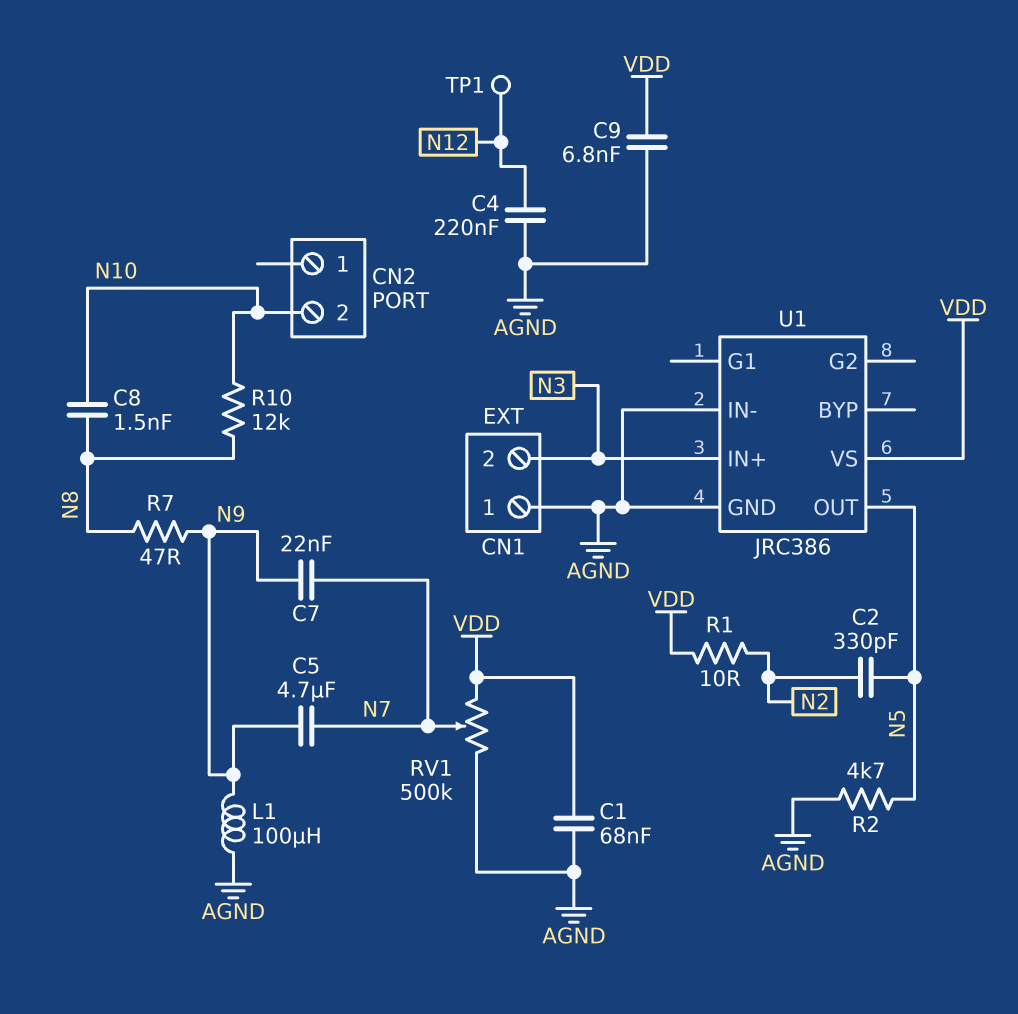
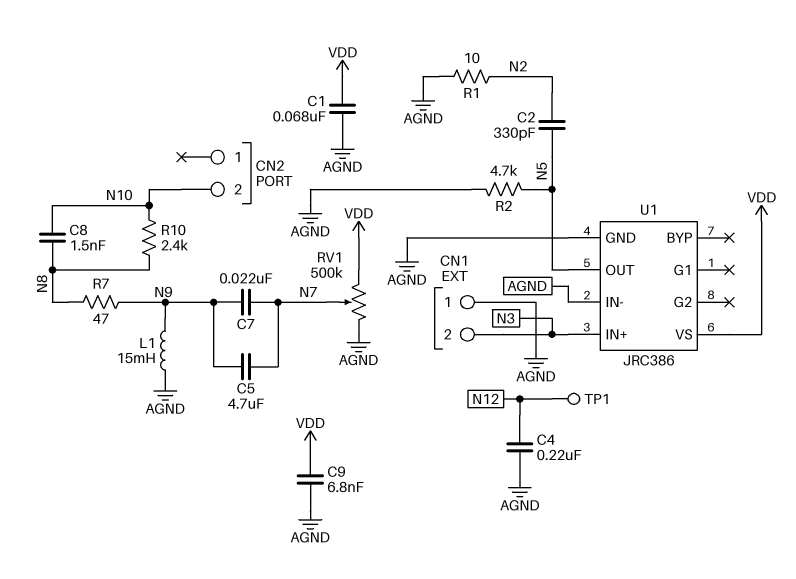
L1: 100uH (AGND, N9) -> 15mH (AGND, N9)
R1: 10 (N2, VDD) -> 10 (AGND, N2)
R10: 12k (N8, N10) -> 2.4k (N8, N10)

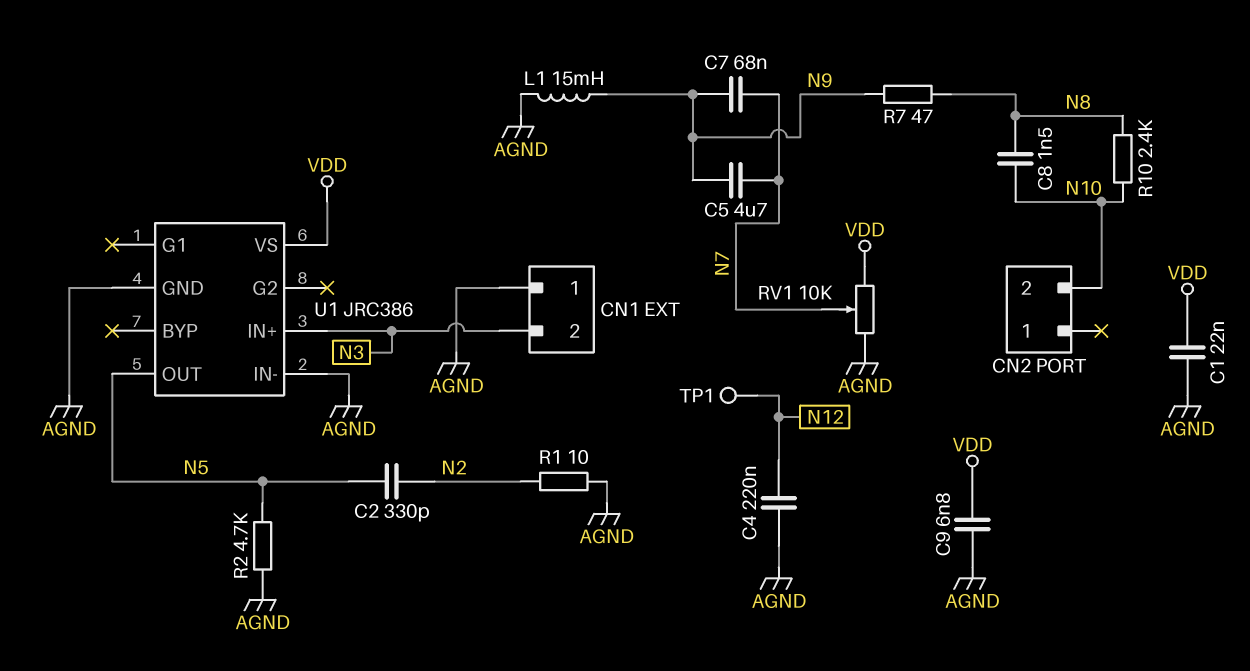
C1: 68nF (AGND, VDD) -> 22nF (AGND, VDD)
C7: 22nF (N7, N9) -> 68nF (N7, N9)
RV1: 500k (AGND, VDD, wiper N7) -> 10k (AGND, VDD, wiper N7)

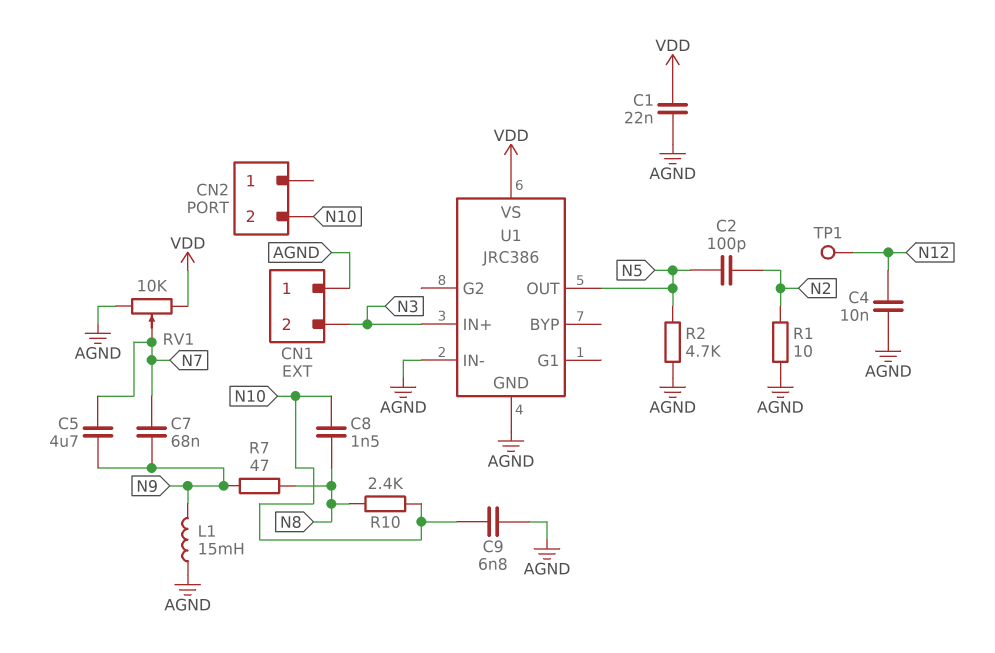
C2: 330pF (N2, N5) -> 100pF (N2, N5)
C4: 220nF (AGND, N12) -> 10nF (AGND, N12)
C9: 6.8nF (AGND, VDD) -> 6.8nF (AGND, N10)

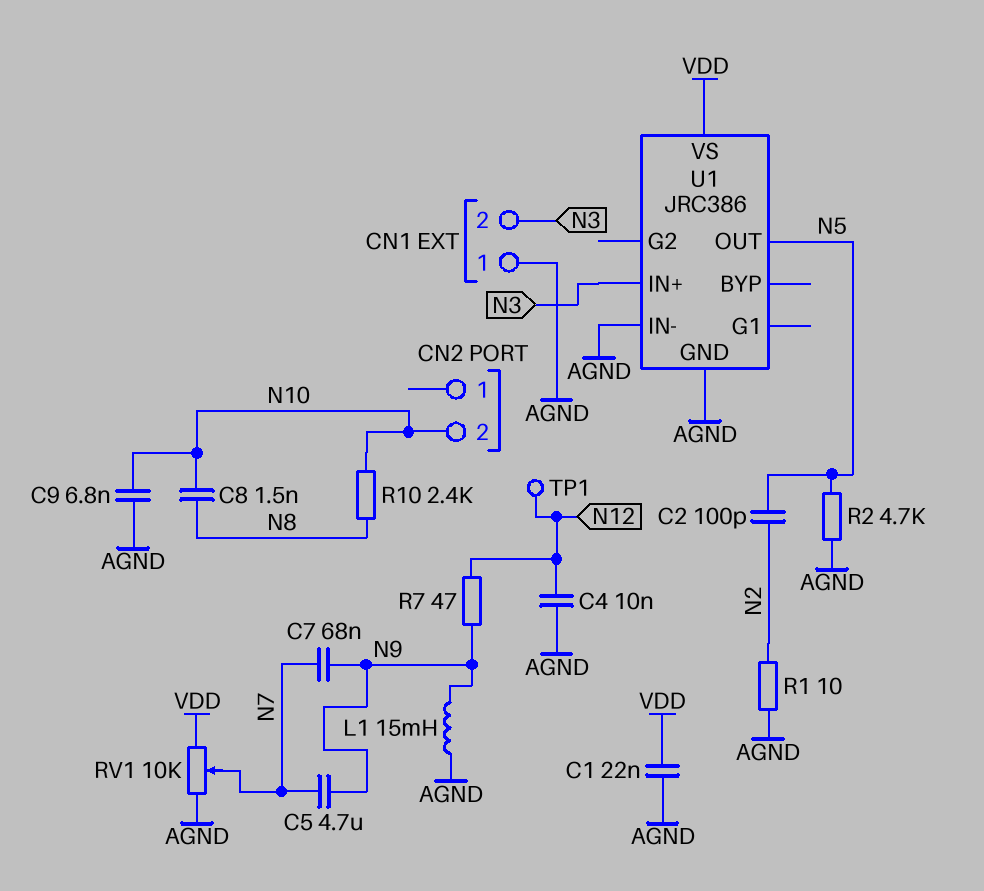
R7: 47 (N8, N9) -> 47 (N9, N12)

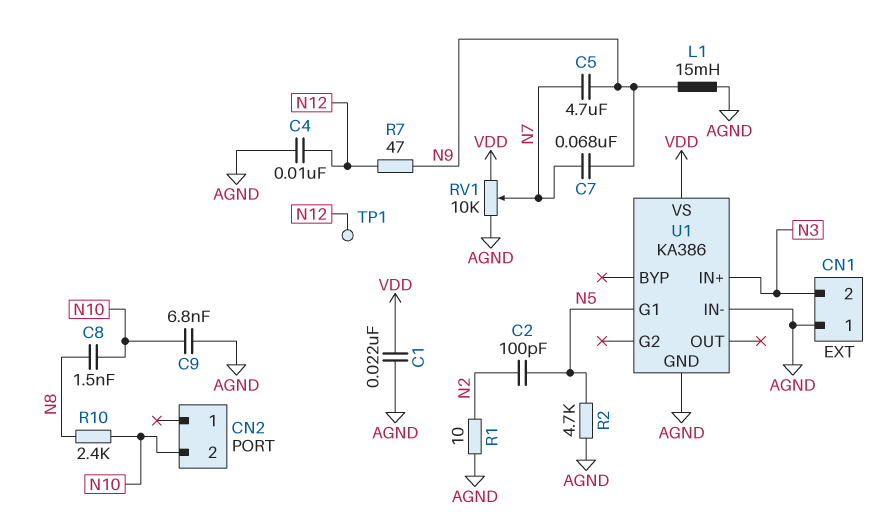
U1: JRC386 -> KA386
U1 pin G1: none -> N5
U1 pin OUT: N5 -> none

